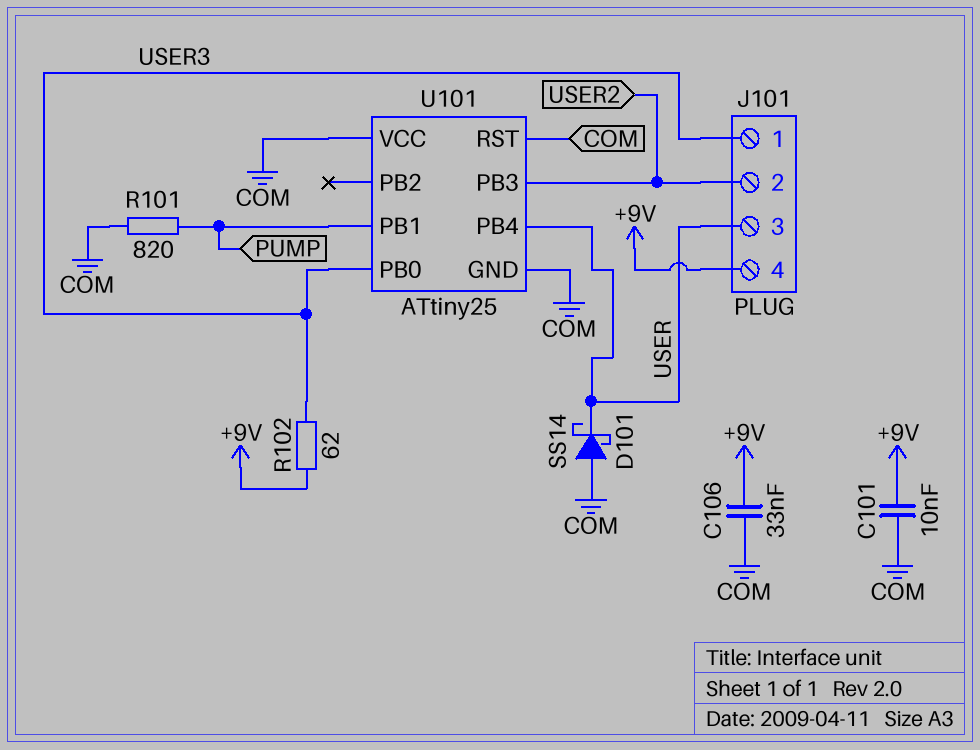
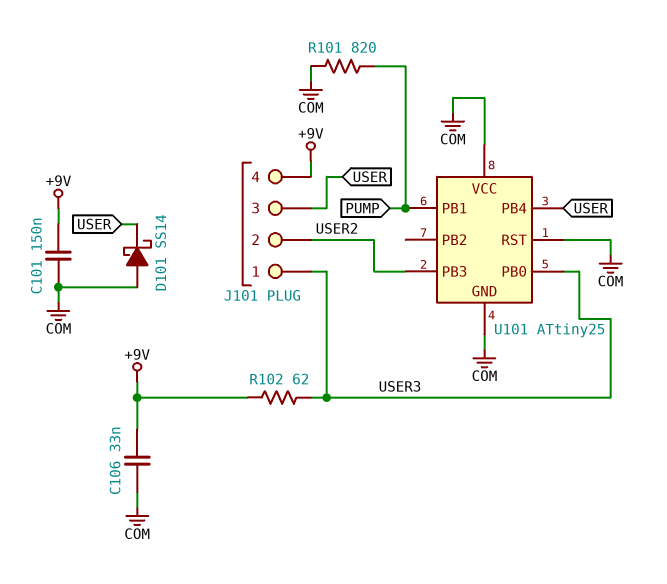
C101: 10nF (+9V, COM) -> 150nF (+9V, COM)

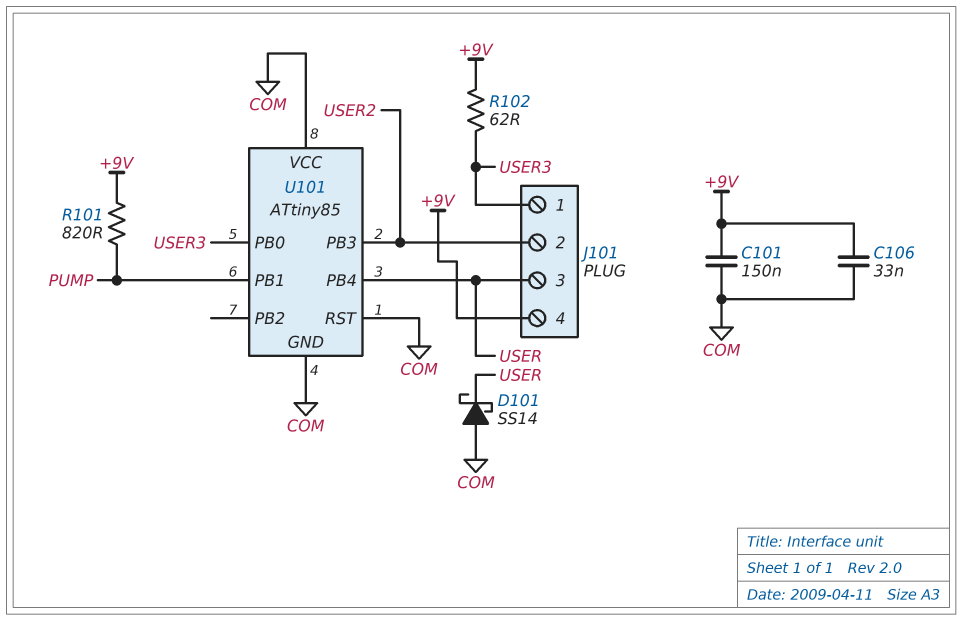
R101: 820 (COM, PUMP) -> 820 (+9V, PUMP)
U101: ATtiny25 -> ATtiny85

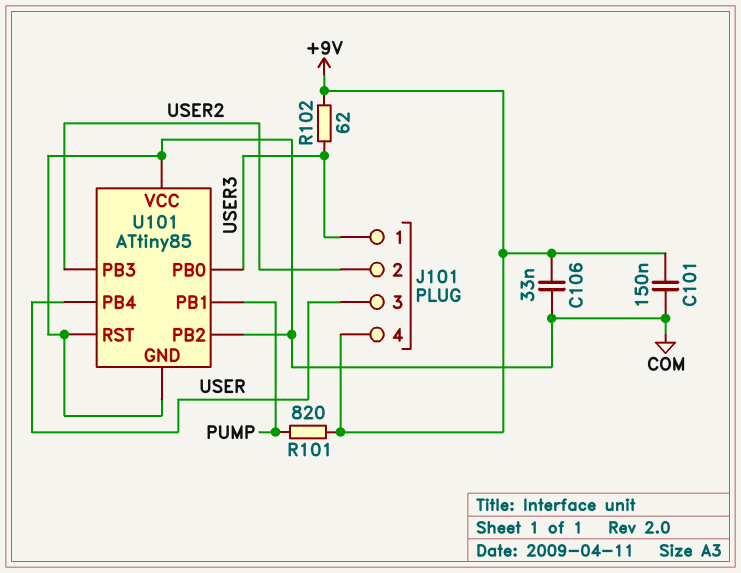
D101: schottky SS14 (A COM, K USER) -> none
U101 pin PB2: none -> COM

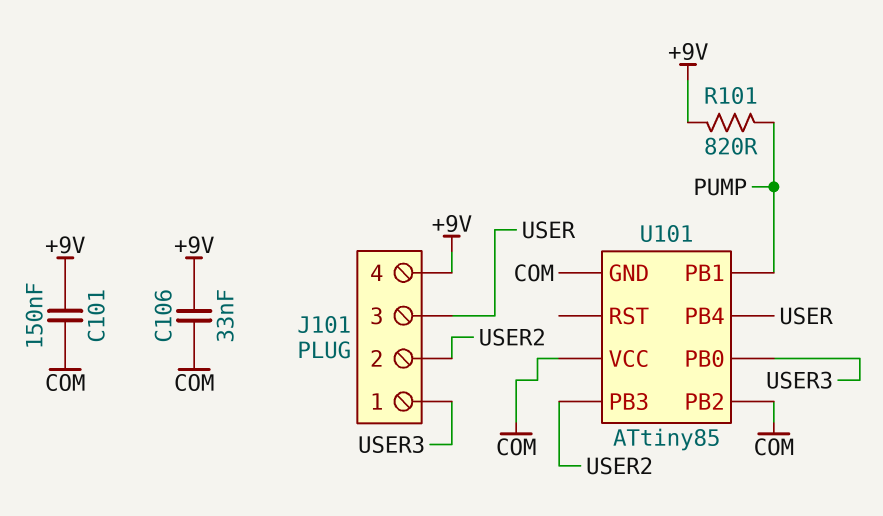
R102: 62 (+9V, USER3) -> none
U101 pin RST: COM -> none

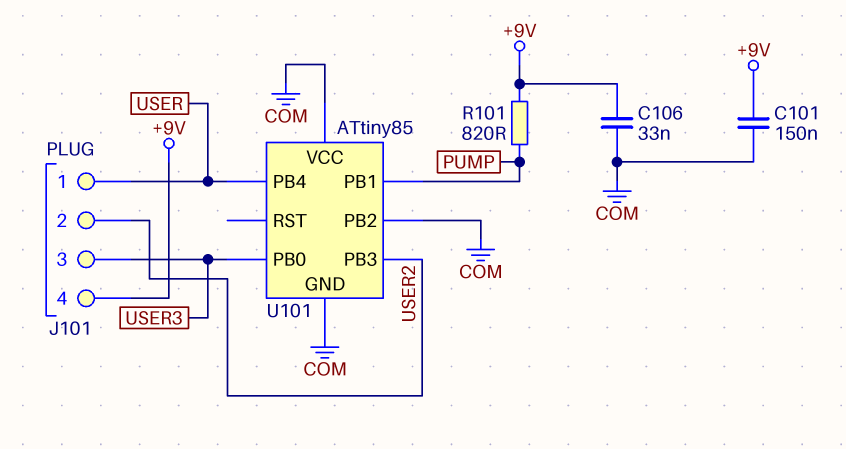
J101 pin 1: USER3 -> USER
J101 pin 3: USER -> USER3

